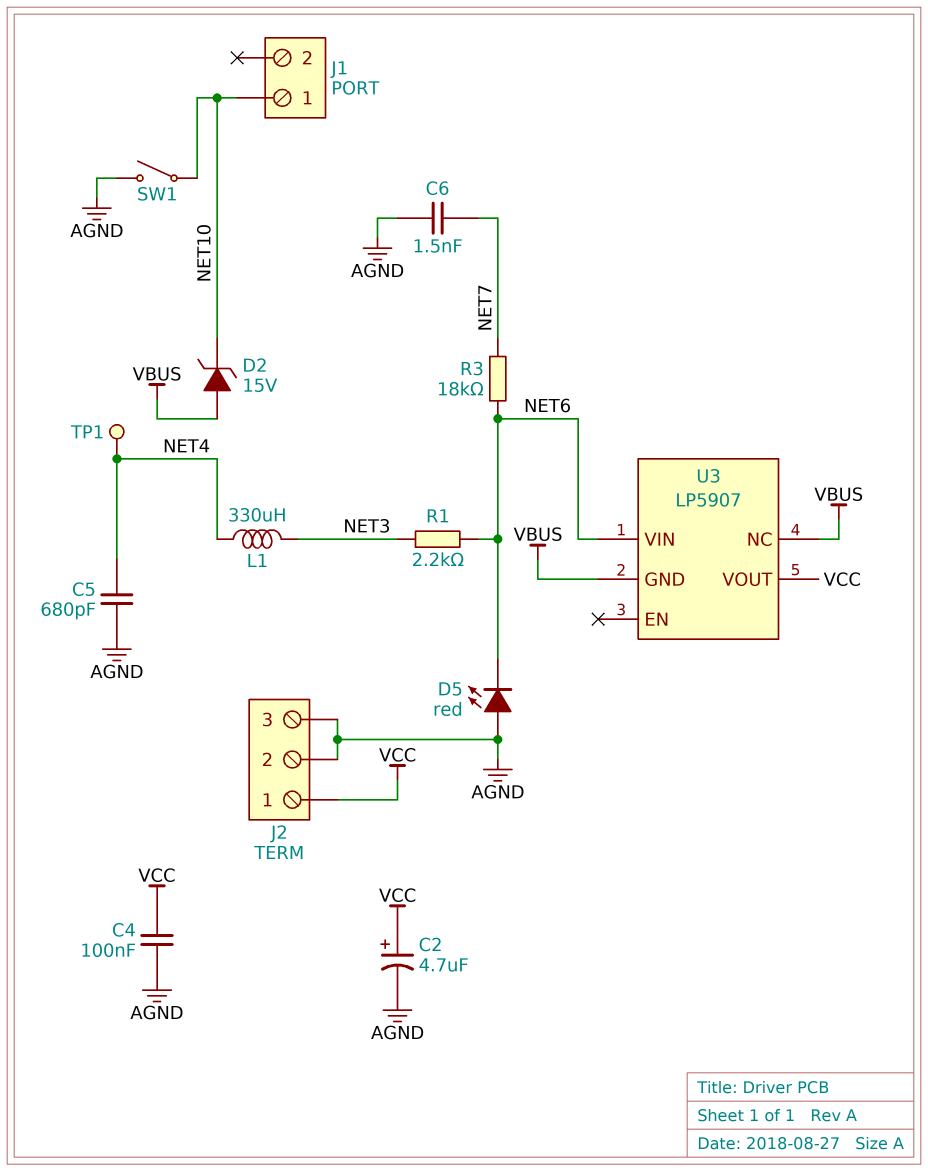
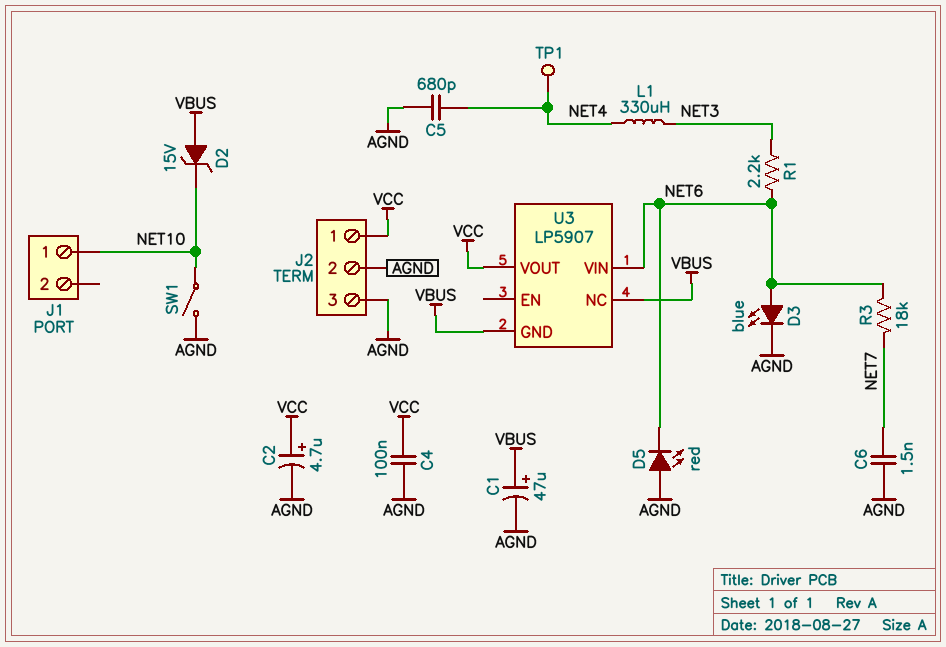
C1: none -> 47uF (plus VBUS, minus AGND)
D3: none -> LED blue (A NET6, K AGND)

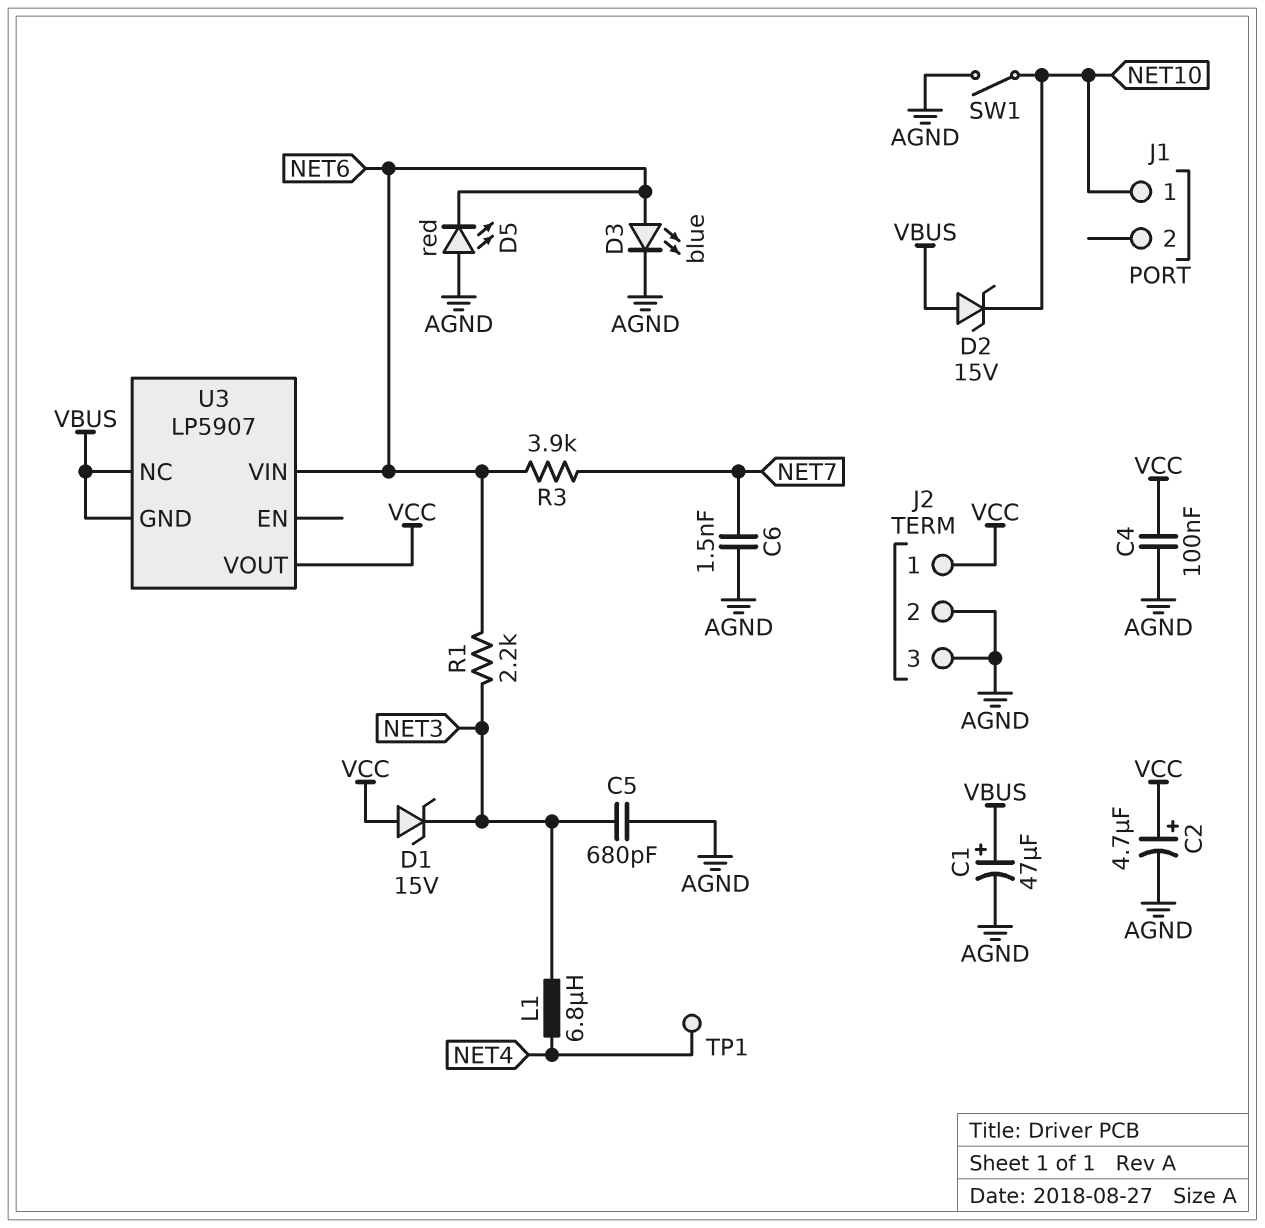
C5: 680pF (AGND, NET4) -> 680pF (AGND, NET3)
D1: none -> zener 15V (A VCC, K NET3)
L1: 330uH (NET3, NET4) -> 6.8uH (NET3, NET4)
R3: 18k (NET6, NET7) -> 3.9k (NET6, NET7)

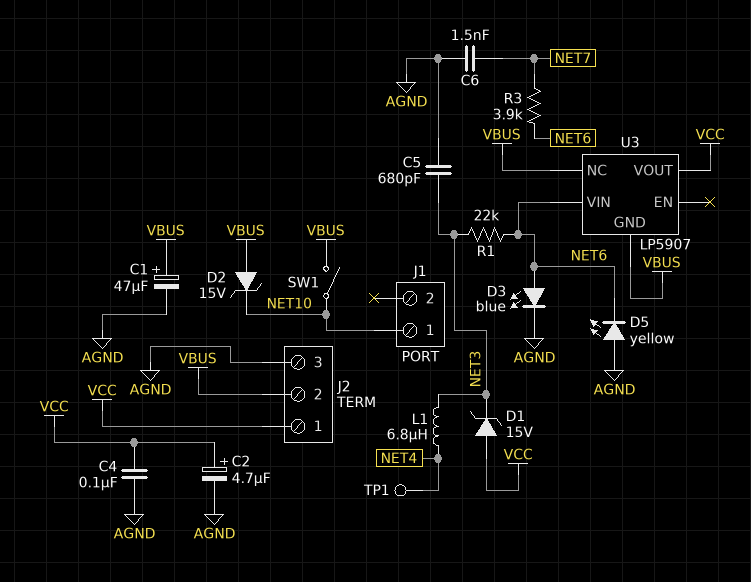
D5: LED red (A AGND, K NET6) -> LED yellow (A AGND, K NET6)
J2 pin 2: AGND -> VBUS
R1: 2.2k (NET3, NET6) -> 22k (NET3, NET6)
SW1: switch (AGND, NET10) -> switch (NET10, VBUS)

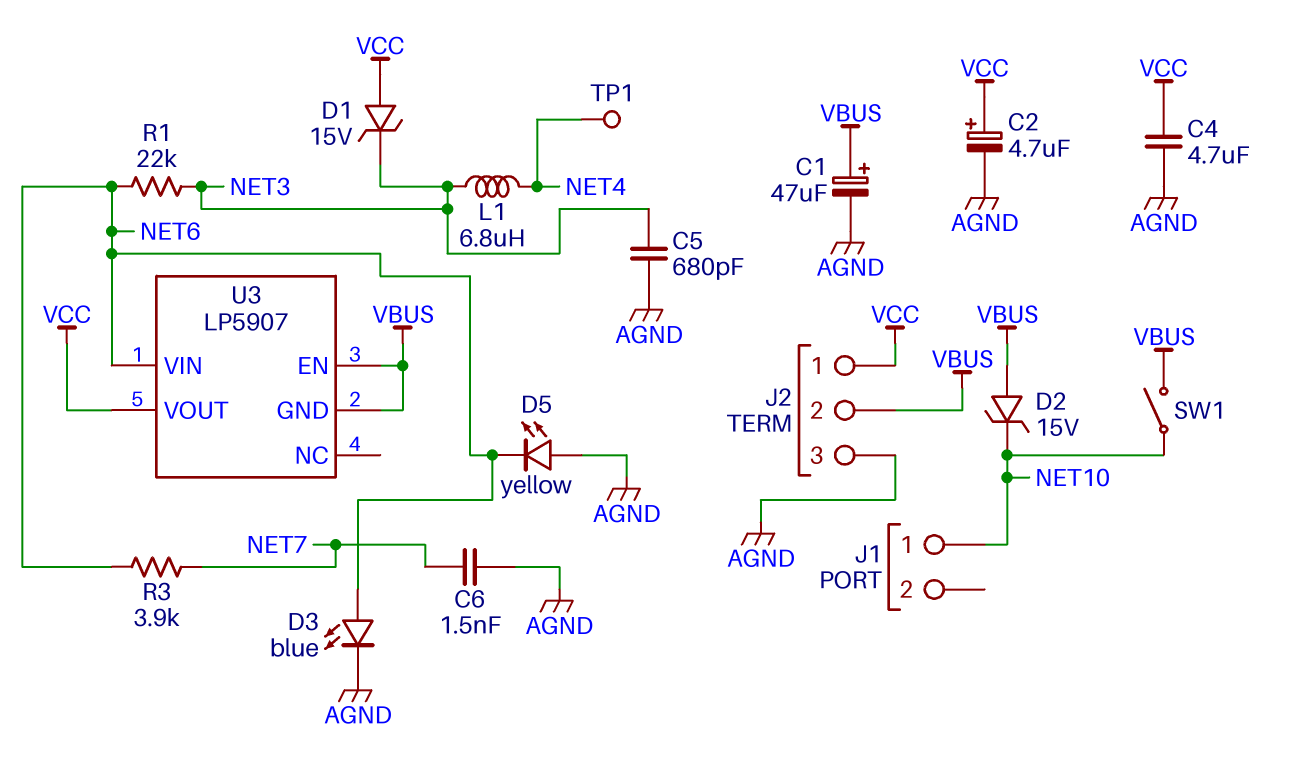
C4: 100nF (AGND, VCC) -> 4.7uF (AGND, VCC)
U3 pin EN: none -> VBUS
U3 pin NC: VBUS -> none

